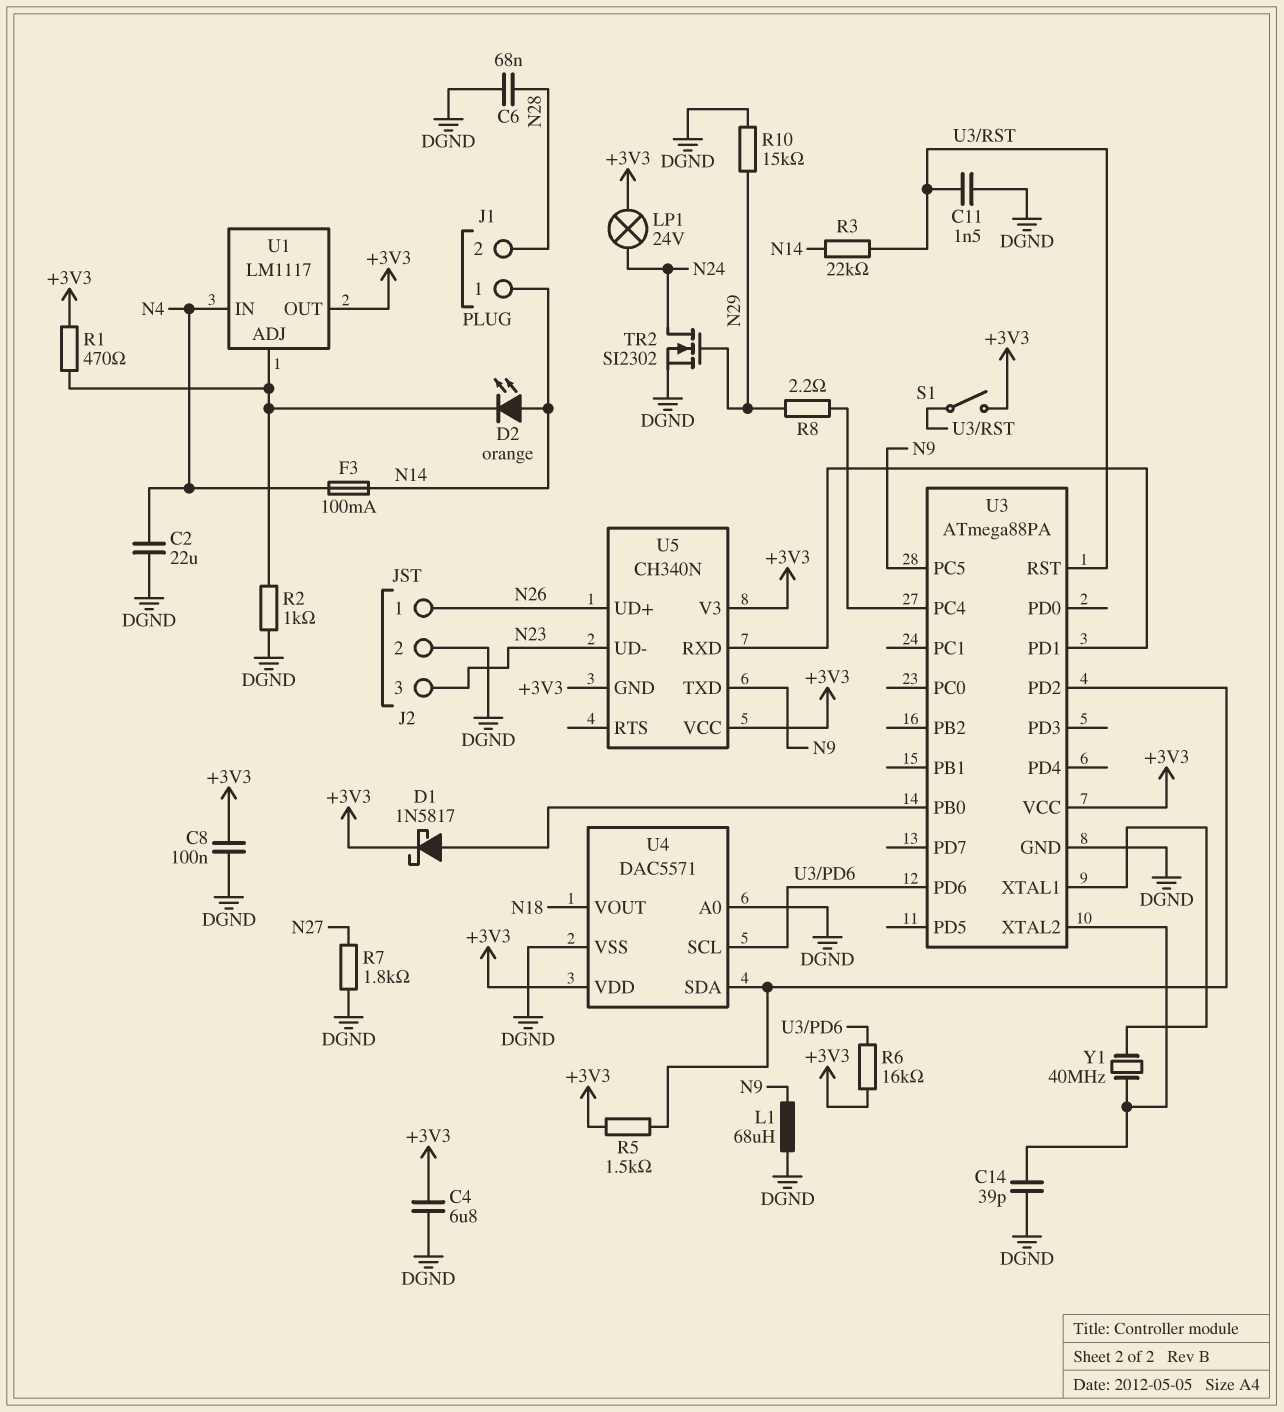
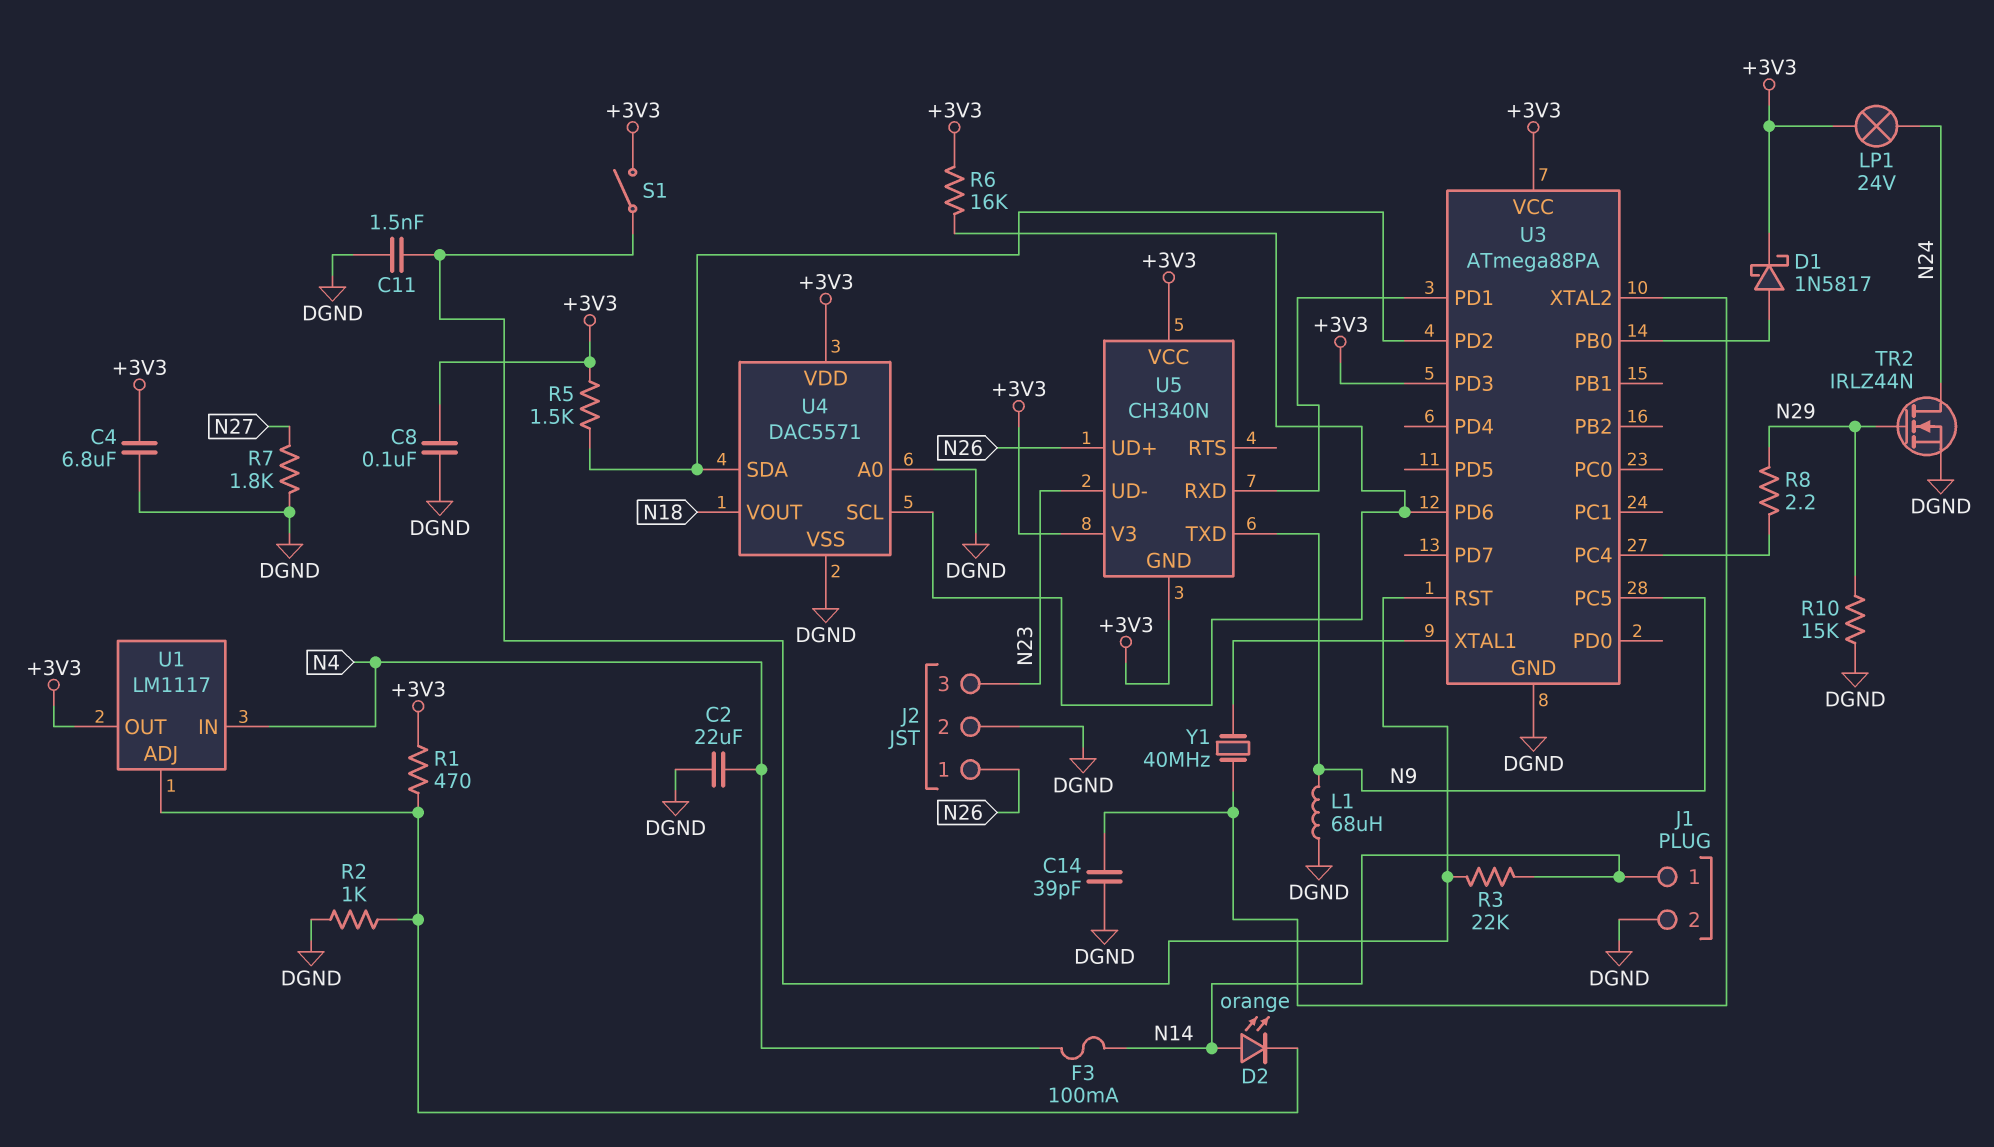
C6: 68nF (DGND, N28) -> none
J1 pin 2: N28 -> DGND
TR2: NMOS SI2302 (G N29, D N24, S DGND) -> NMOS IRLZ44N (G N29, D N24, S DGND)
U3 pin PD3: none -> +3V3

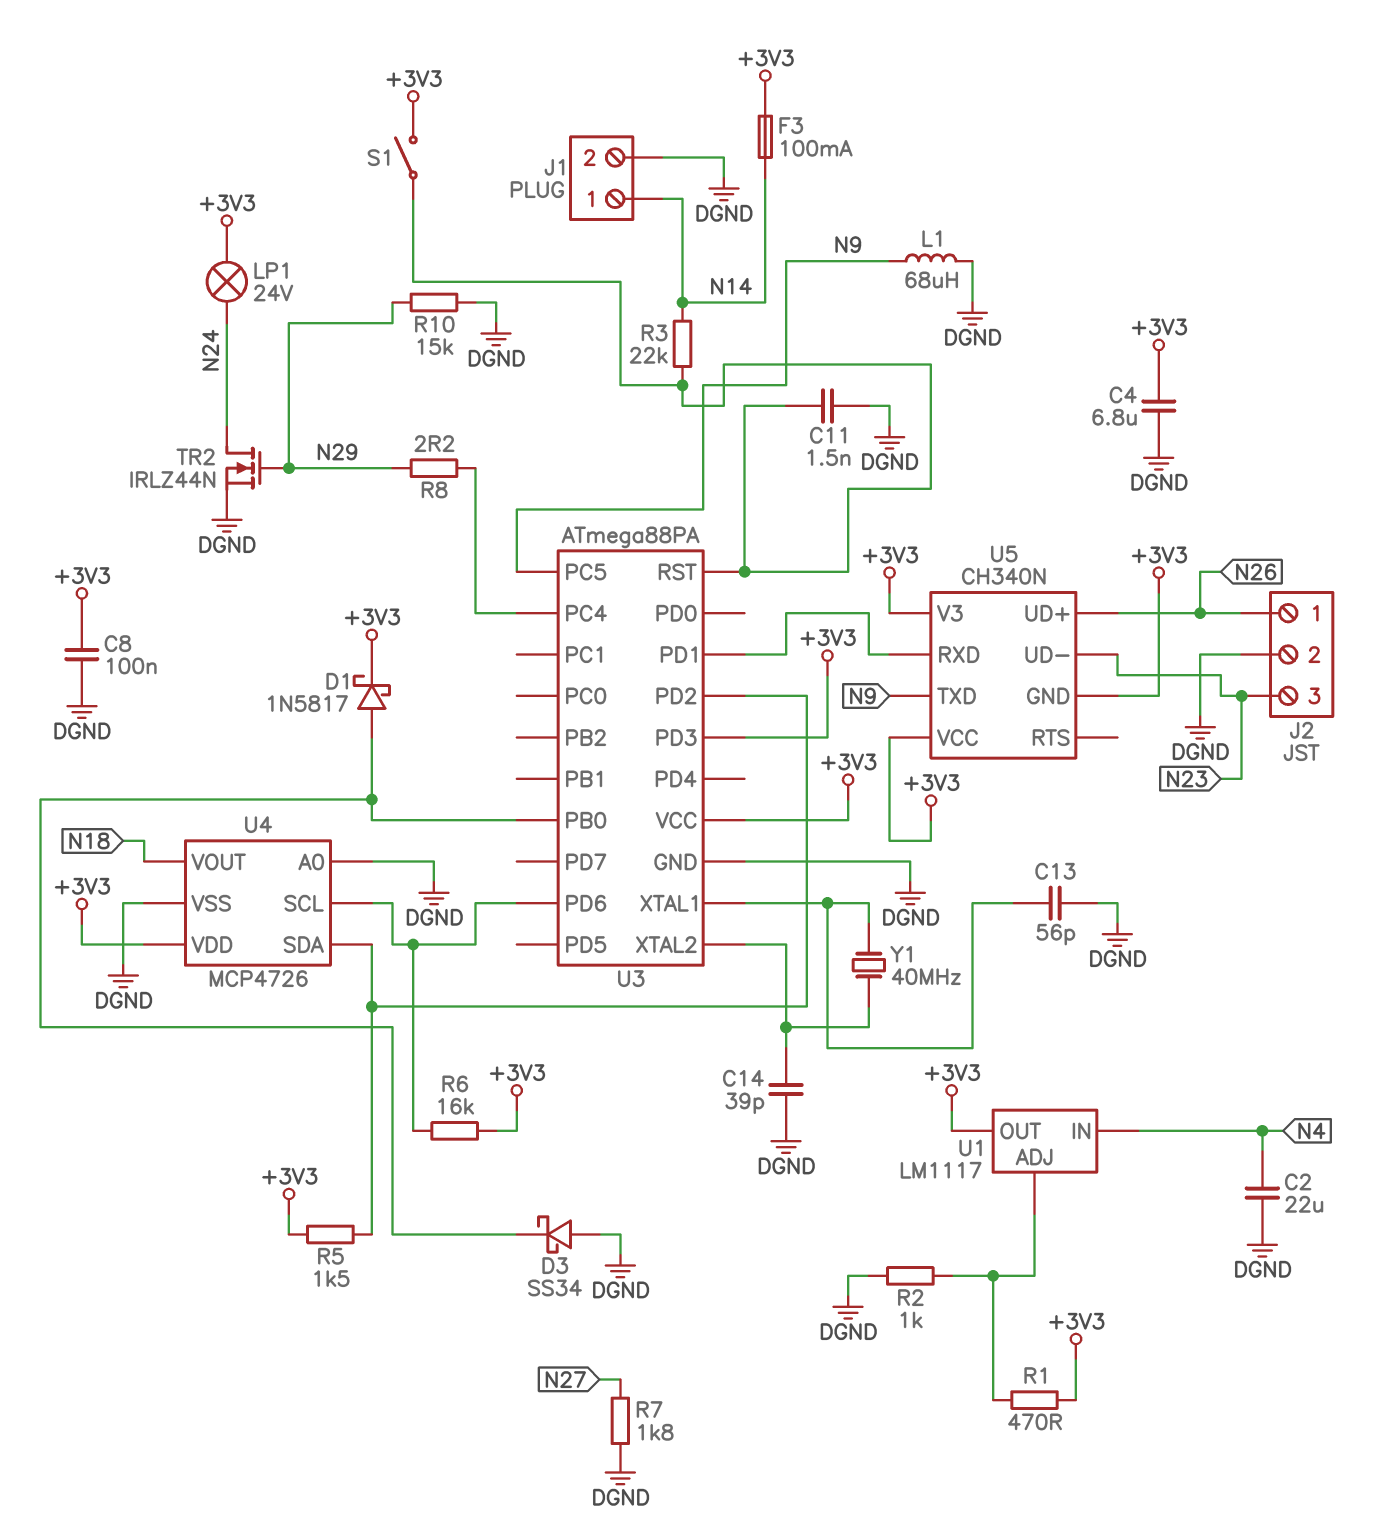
C13: none -> 56pF (DGND, U3/XTAL1)
D2: LED orange (A N14, K U1/ADJ) -> none
D3: none -> schottky SS34 (A DGND, K U3/PB0)
F3: 100mA (N4, N14) -> 100mA (+3V3, N14)
U4: DAC5571 -> MCP4726

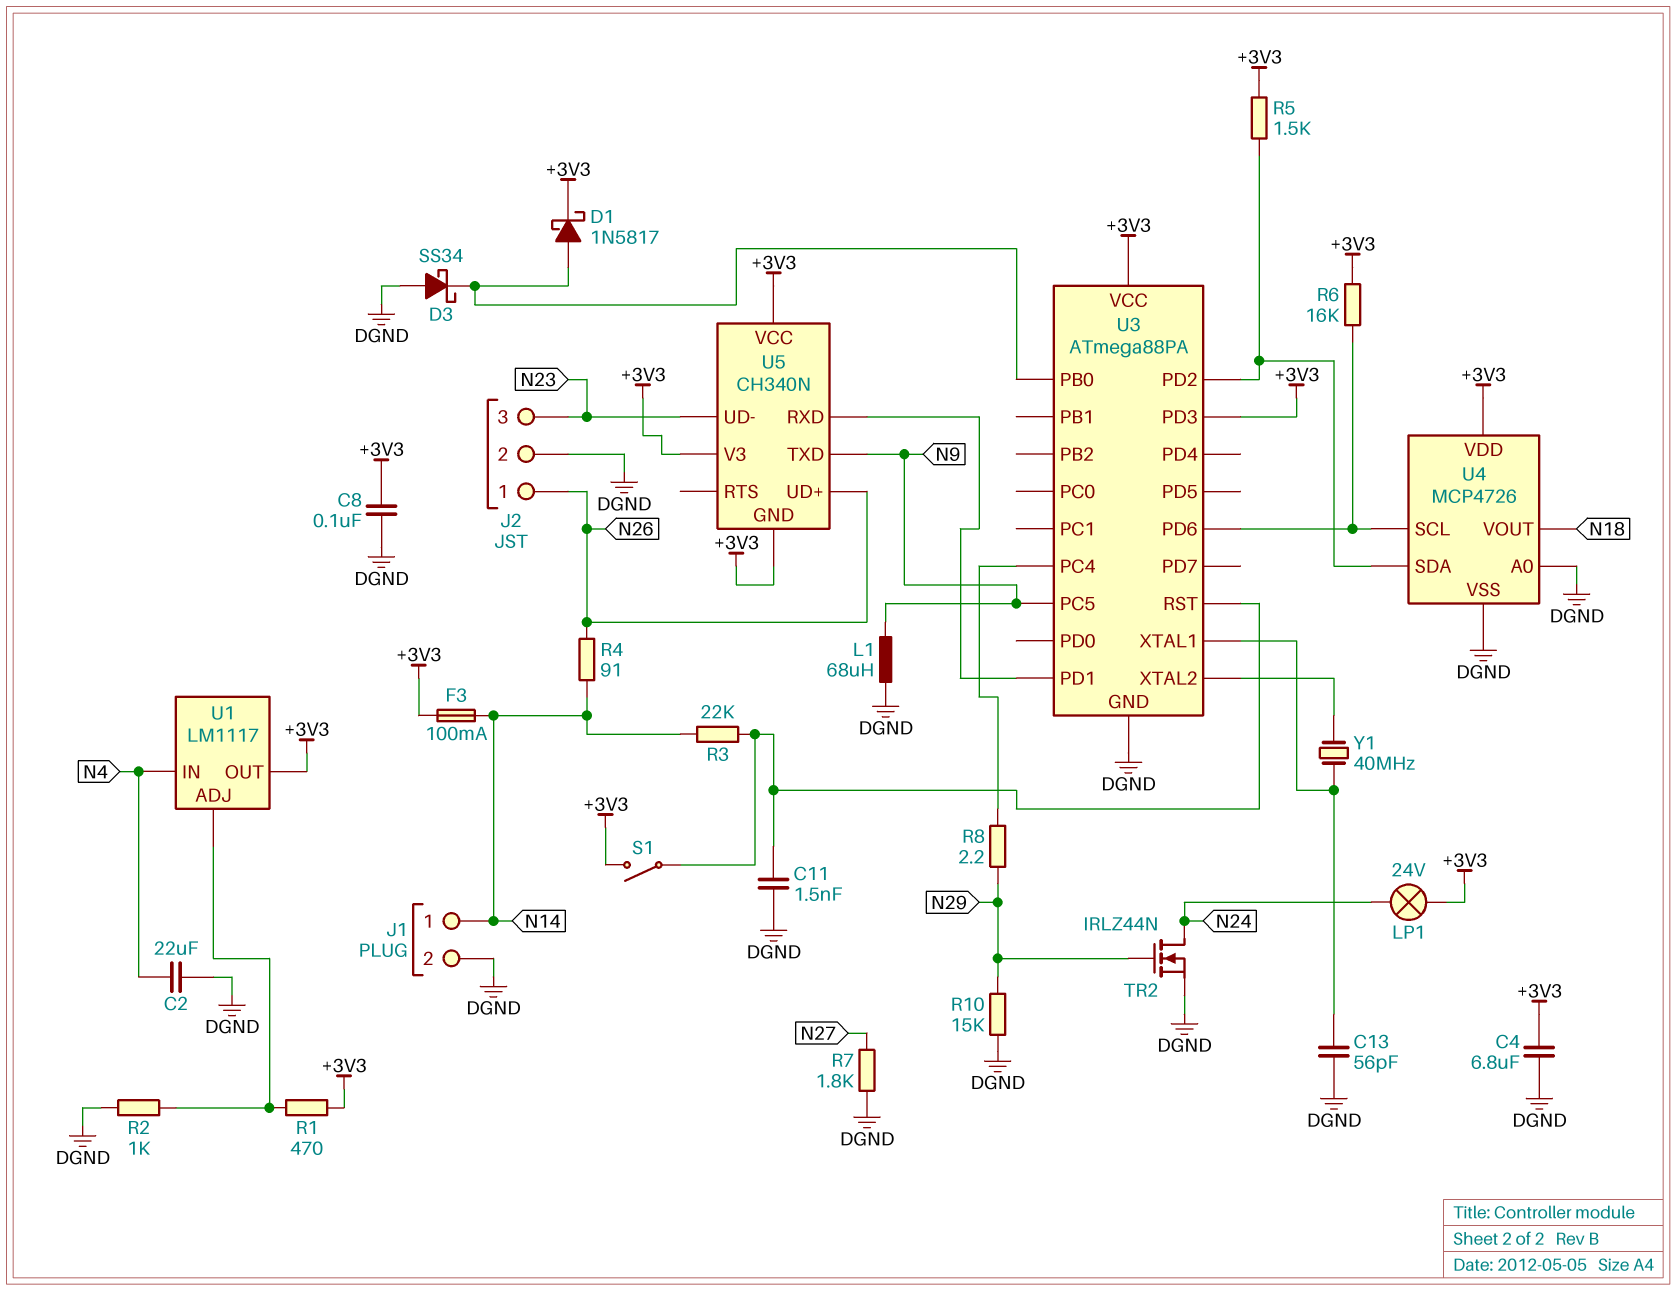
C14: 39pF (DGND, U3/XTAL2) -> none
R4: none -> 91 (N14, N26)

